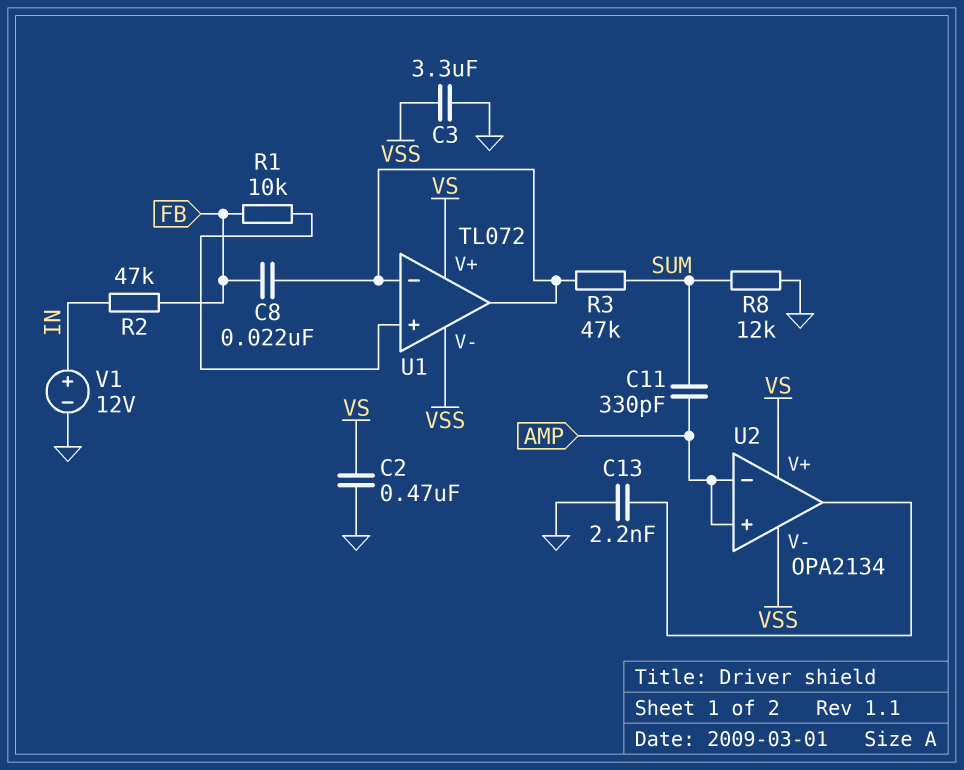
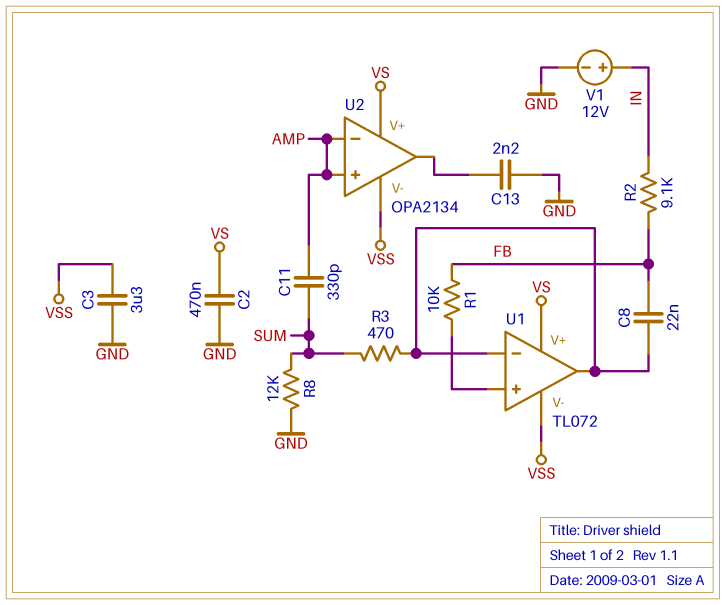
R2: 47k (FB, IN) -> 9.1k (FB, IN)
R3: 47k (SUM, U1/in-) -> 470 (SUM, U1/in-)

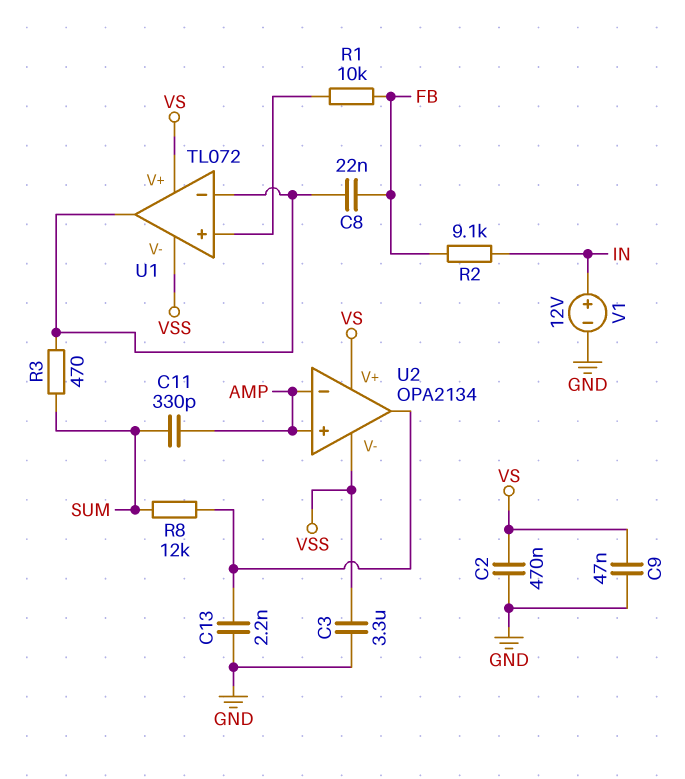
C9: none -> 47nF (GND, VS)
R8: 12k (GND, SUM) -> 12k (SUM, U2/out)

